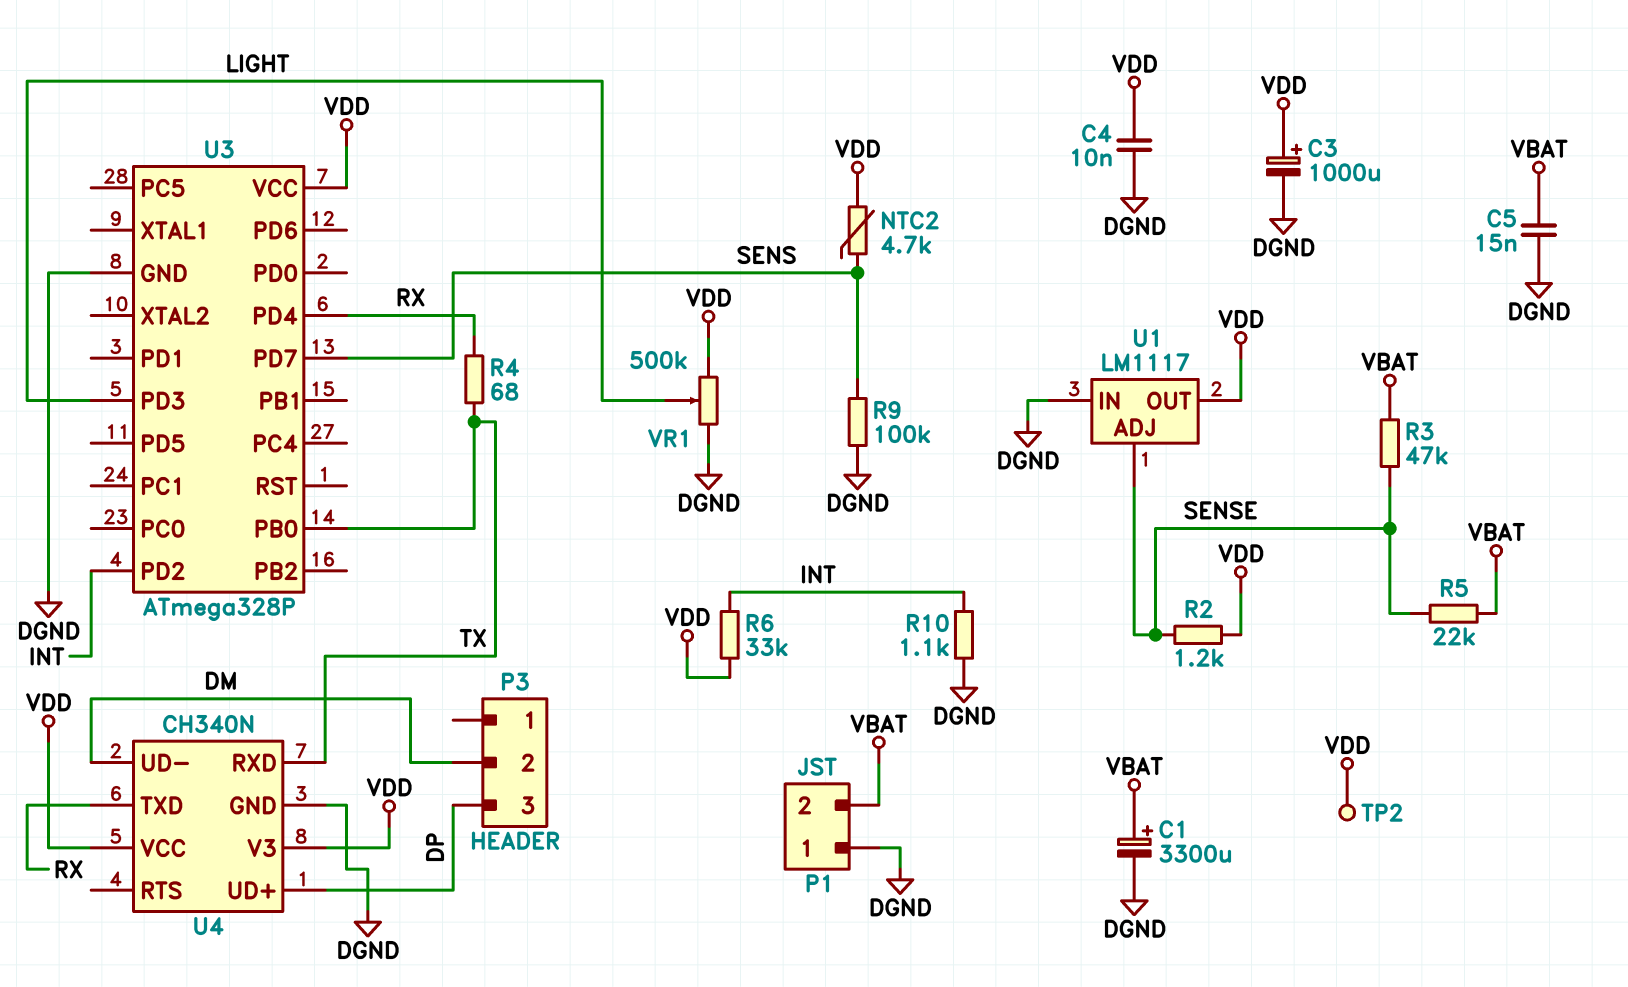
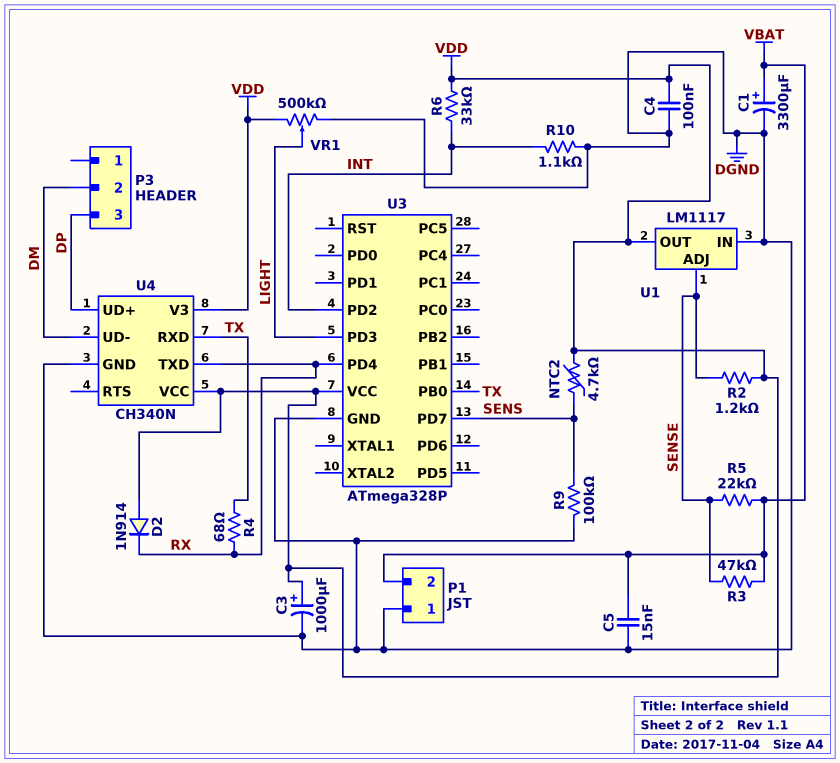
C4: 10nF (DGND, VDD) -> 100nF (DGND, VDD)
D2: none -> diode 1N914 (A VDD, K RX)
TP2: test point (VDD) -> none

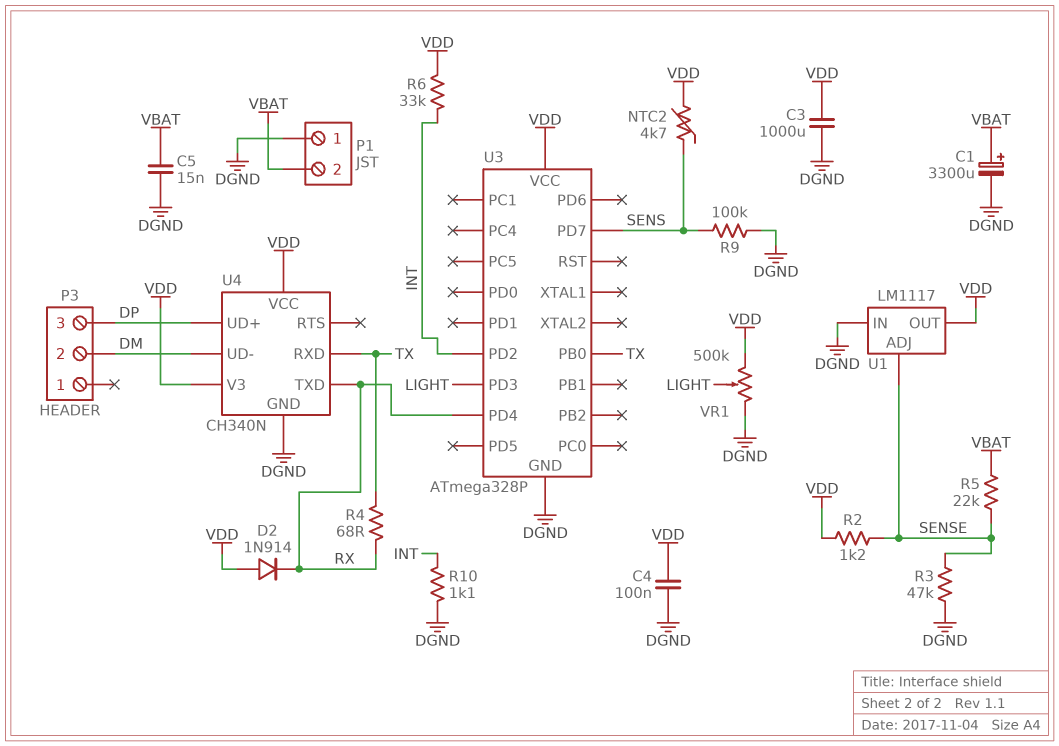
C3: 1000uF (plus VDD, minus DGND) -> 1000uF (DGND, VDD)
R3: 47k (SENSE, VBAT) -> 47k (DGND, SENSE)

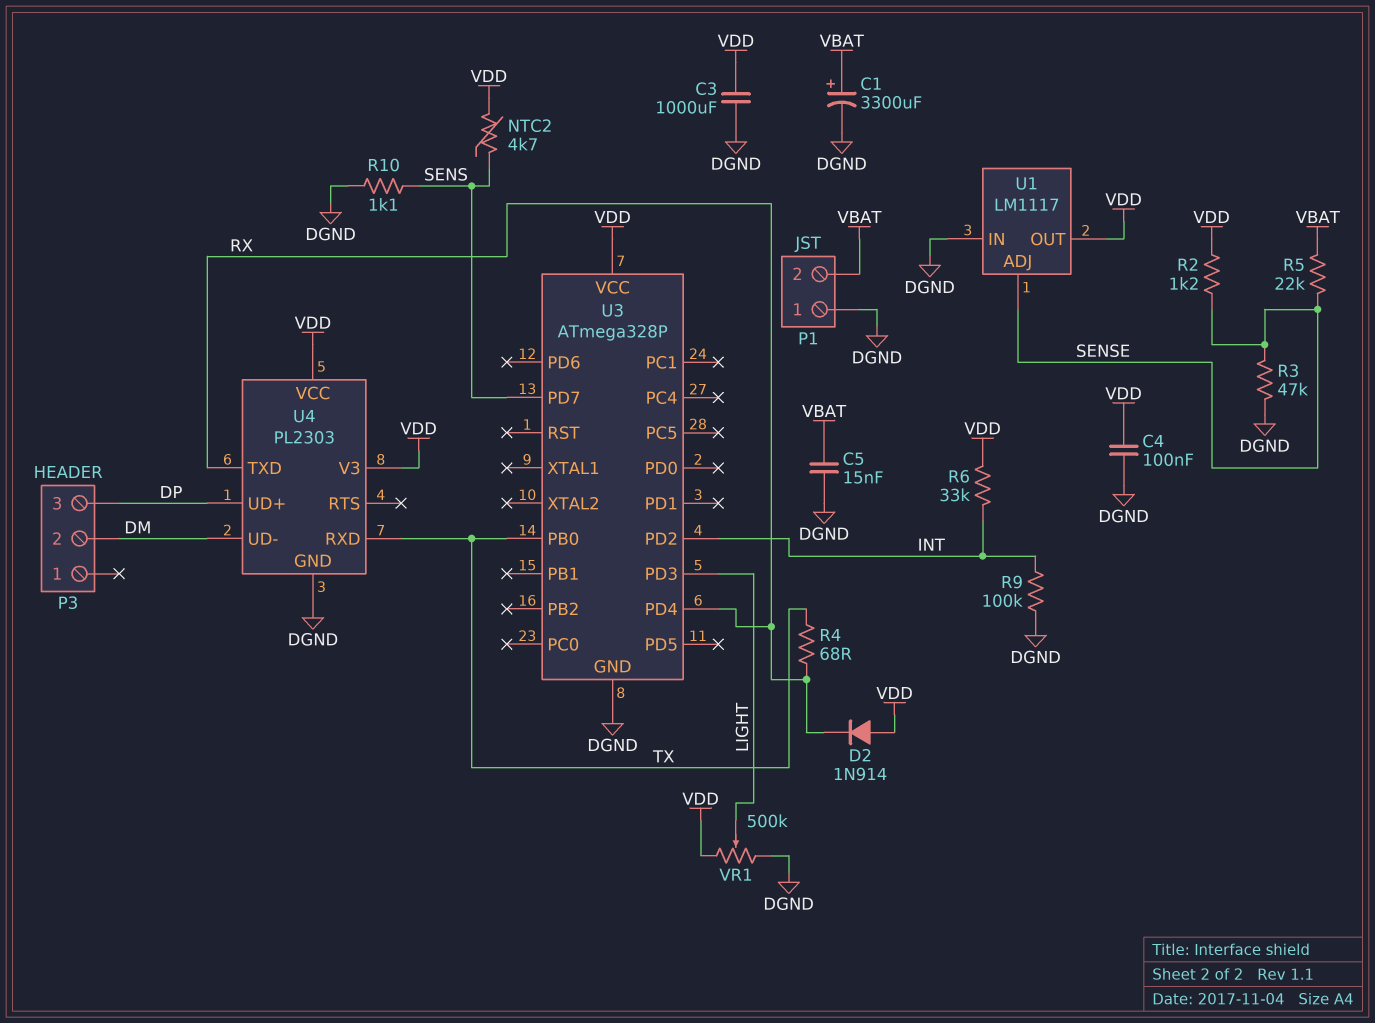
R9: 100k (DGND, SENS) -> 100k (DGND, INT)
R10: 1.1k (DGND, INT) -> 1.1k (DGND, SENS)
U4: CH340N -> PL2303

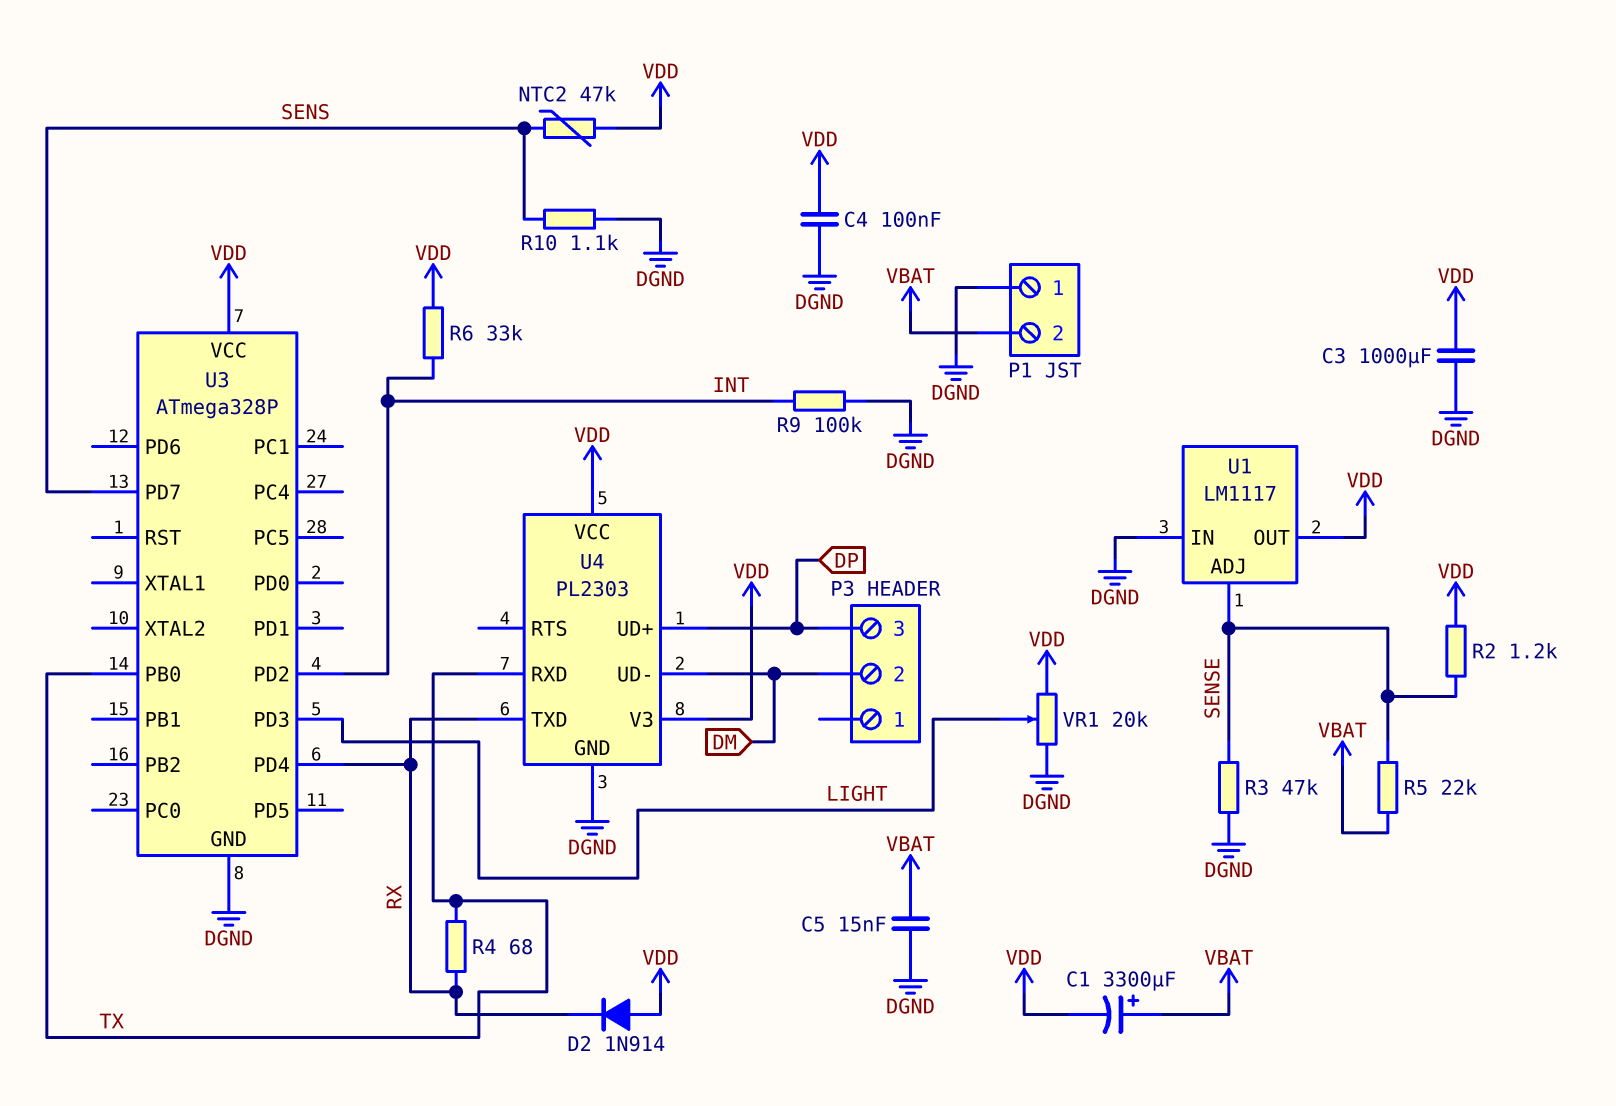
C1: 3300uF (plus VBAT, minus DGND) -> 3300uF (plus VBAT, minus VDD)
NTC2: 4.7k (SENS, VDD) -> 47k (SENS, VDD)
VR1: 500k (DGND, VDD, wiper LIGHT) -> 20k (DGND, VDD, wiper LIGHT)

